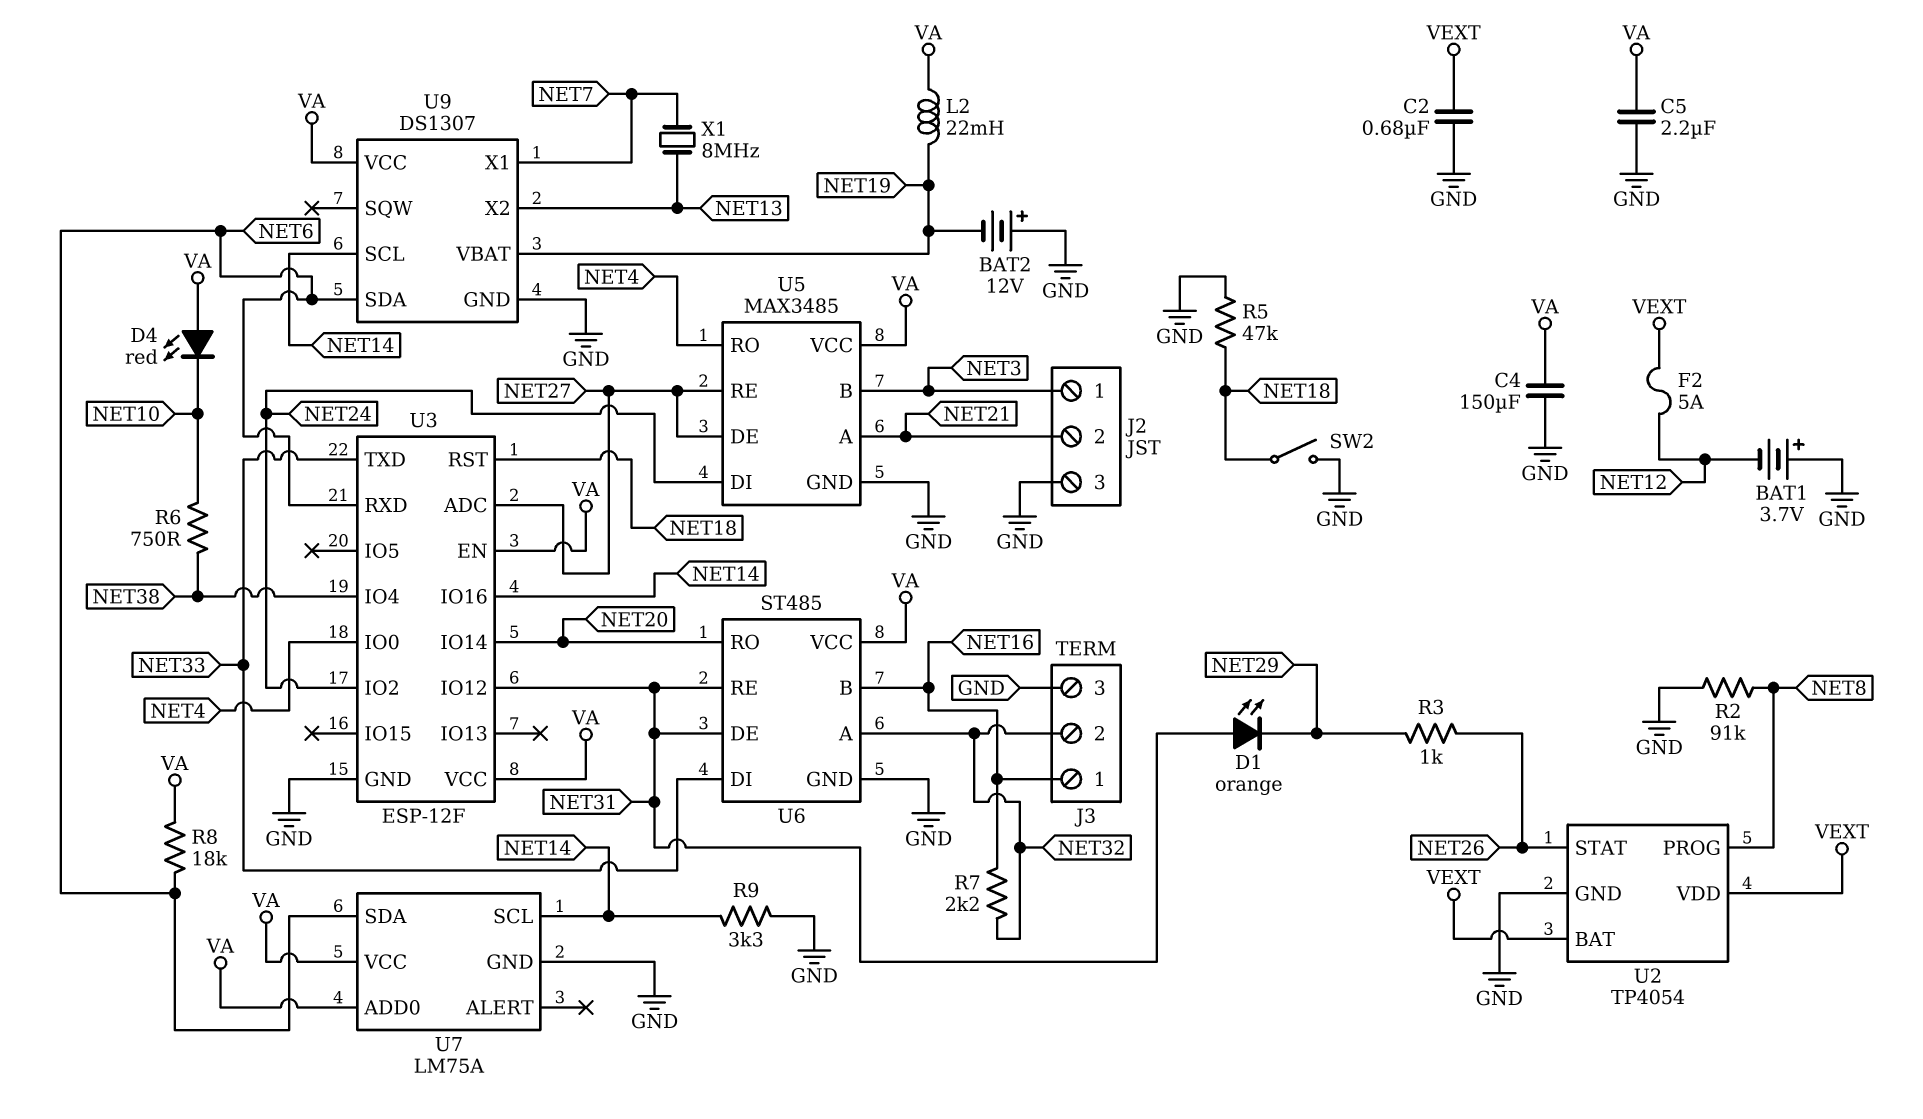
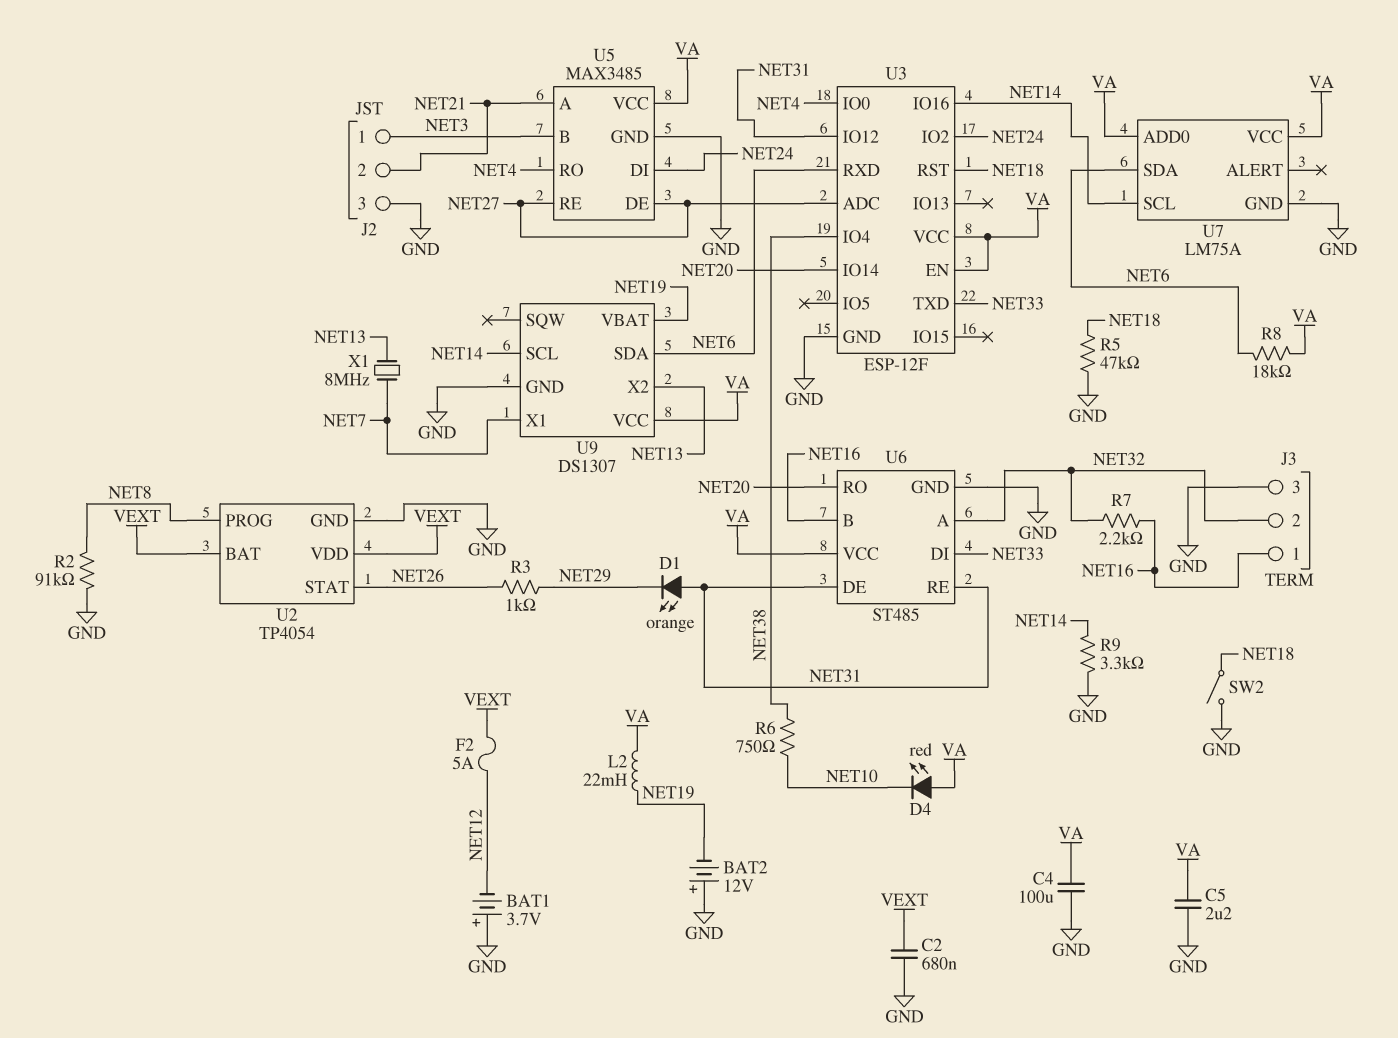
C4: 150uF (GND, VA) -> 100uF (GND, VA)

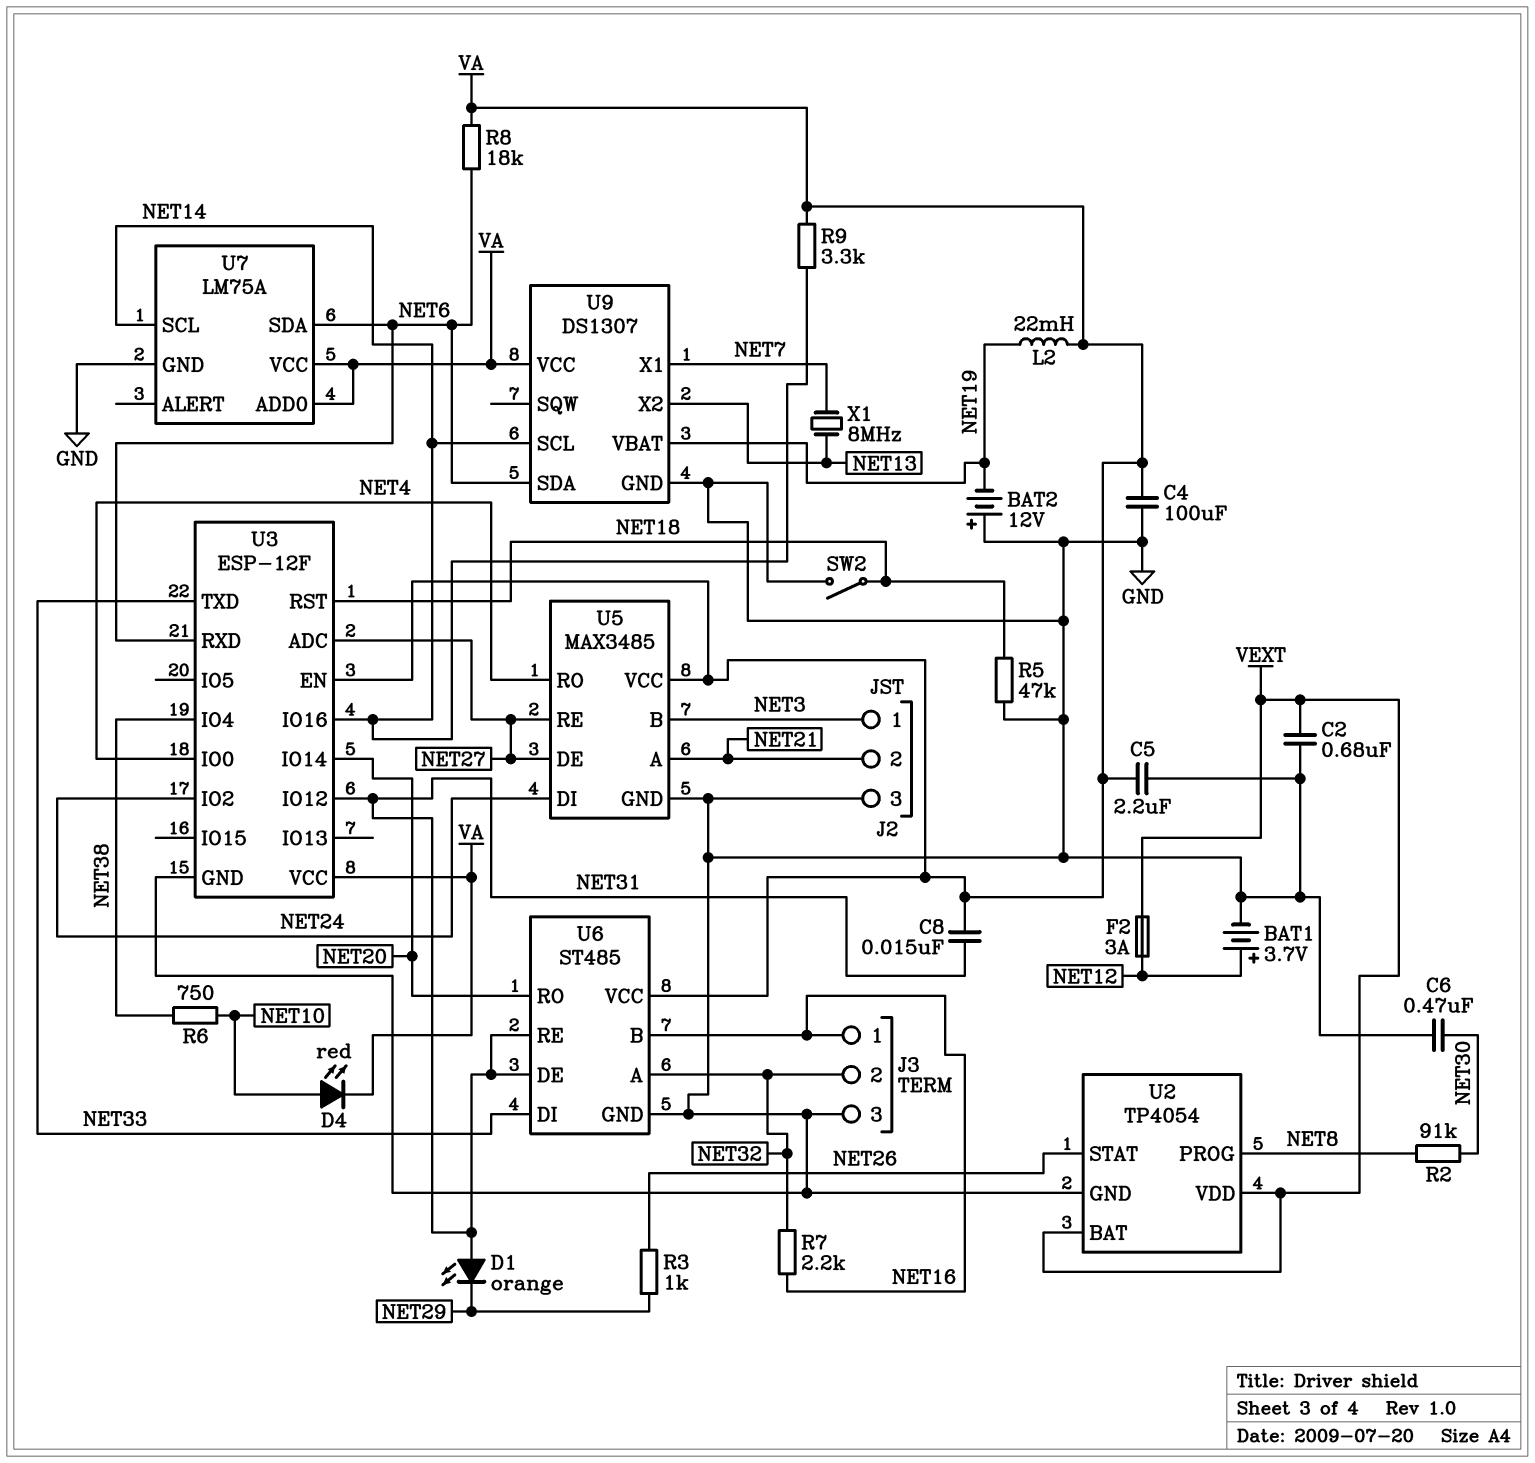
BAT1: 3.7V (plus GND, minus NET12) -> 3.7V (plus NET12, minus GND)
C6: none -> 470nF (GND, NET30)
C8: none -> 15nF (NET31, VA)
D4: LED red (A VA, K NET10) -> LED red (A NET10, K VA)
F2: 5A (NET12, VEXT) -> 3A (NET12, VEXT)
R2: 91k (GND, NET8) -> 91k (NET8, NET30)
R9: 3.3k (GND, NET14) -> 3.3k (NET14, VA)

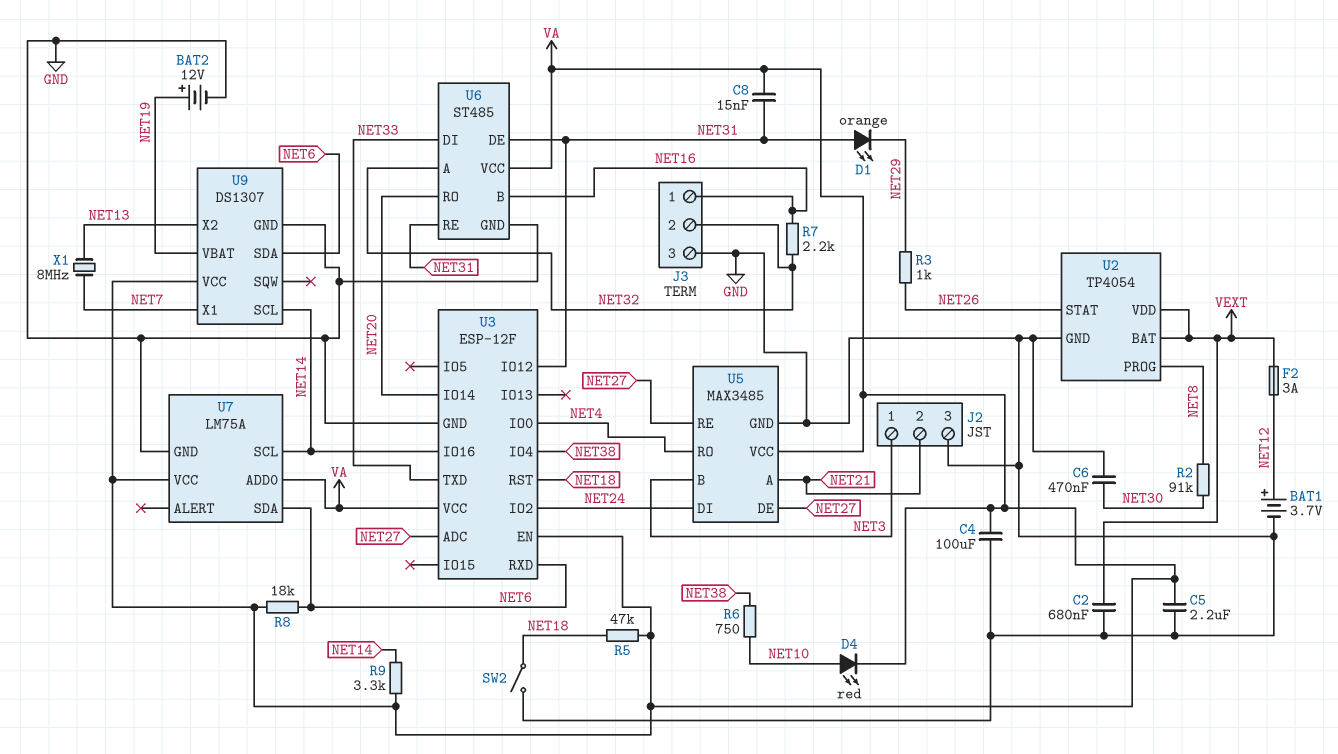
BAT2: 12V (plus GND, minus NET19) -> 12V (plus NET19, minus GND)
L2: 22mH (NET19, VA) -> none
R5: 47k (GND, NET18) -> 47k (NET18, VA)

